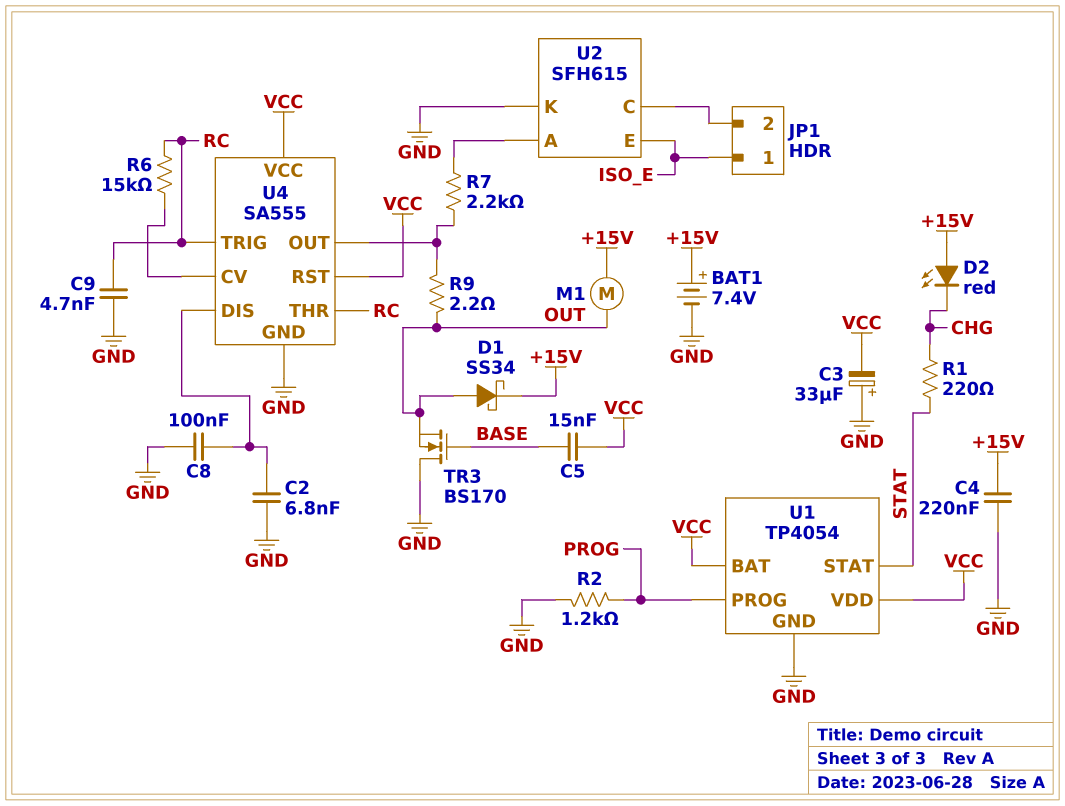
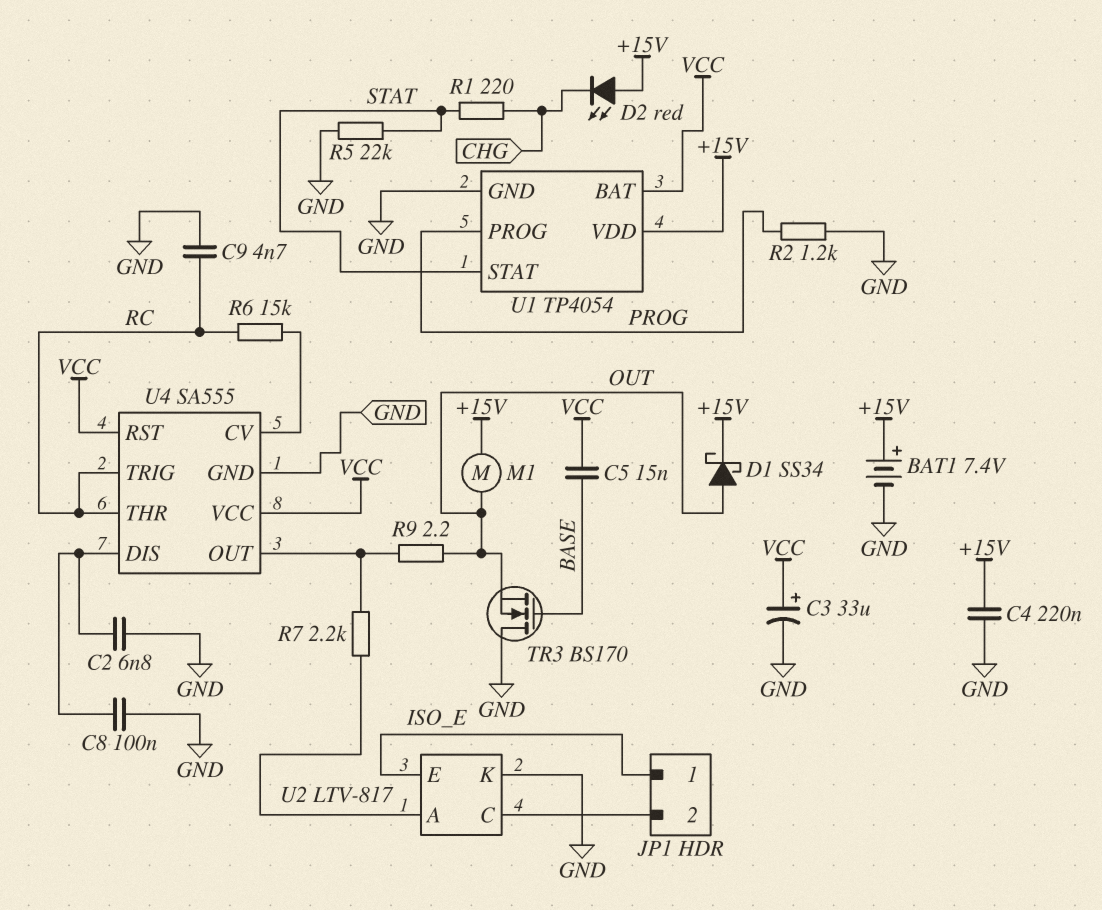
C3: 33uF (plus GND, minus VCC) -> 33uF (plus VCC, minus GND)
R5: none -> 22k (GND, STAT)
U1 pin VDD: VCC -> +15V
U2: SFH615 -> LTV-817

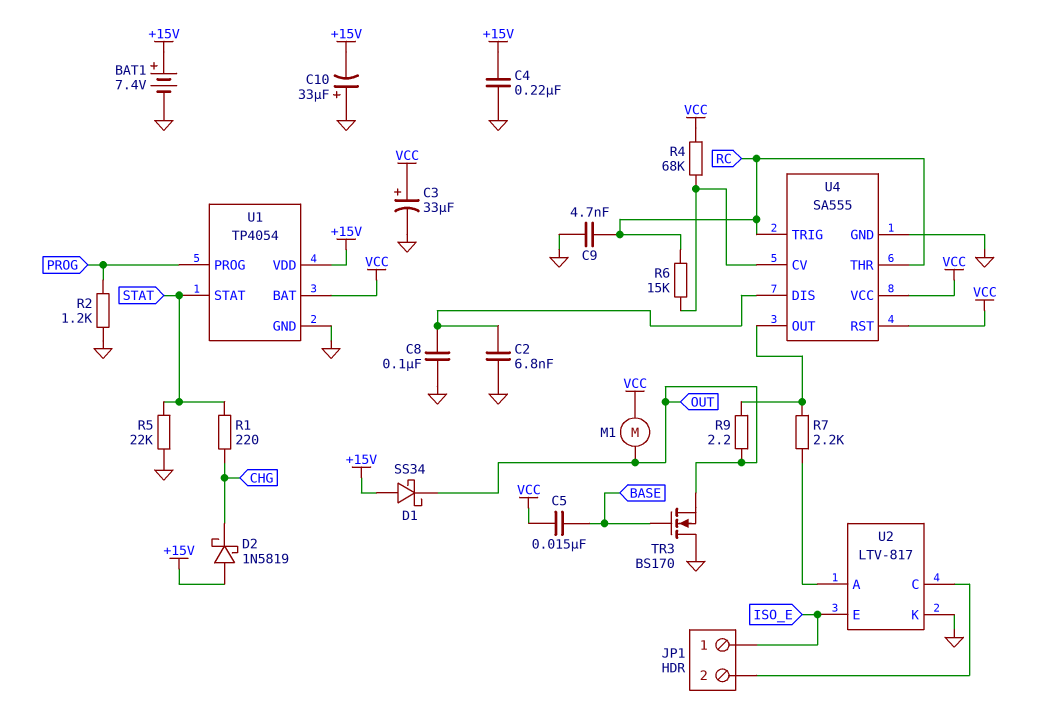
C10: none -> 33uF (plus GND, minus +15V)
D1: schottky SS34 (A OUT, K +15V) -> schottky SS34 (A +15V, K OUT)
D2: LED red (A +15V, K CHG) -> schottky 1N5819 (A +15V, K CHG)
M1: motor (+15V, OUT) -> motor (OUT, VCC)
R4: none -> 68k (U4/CV, VCC)

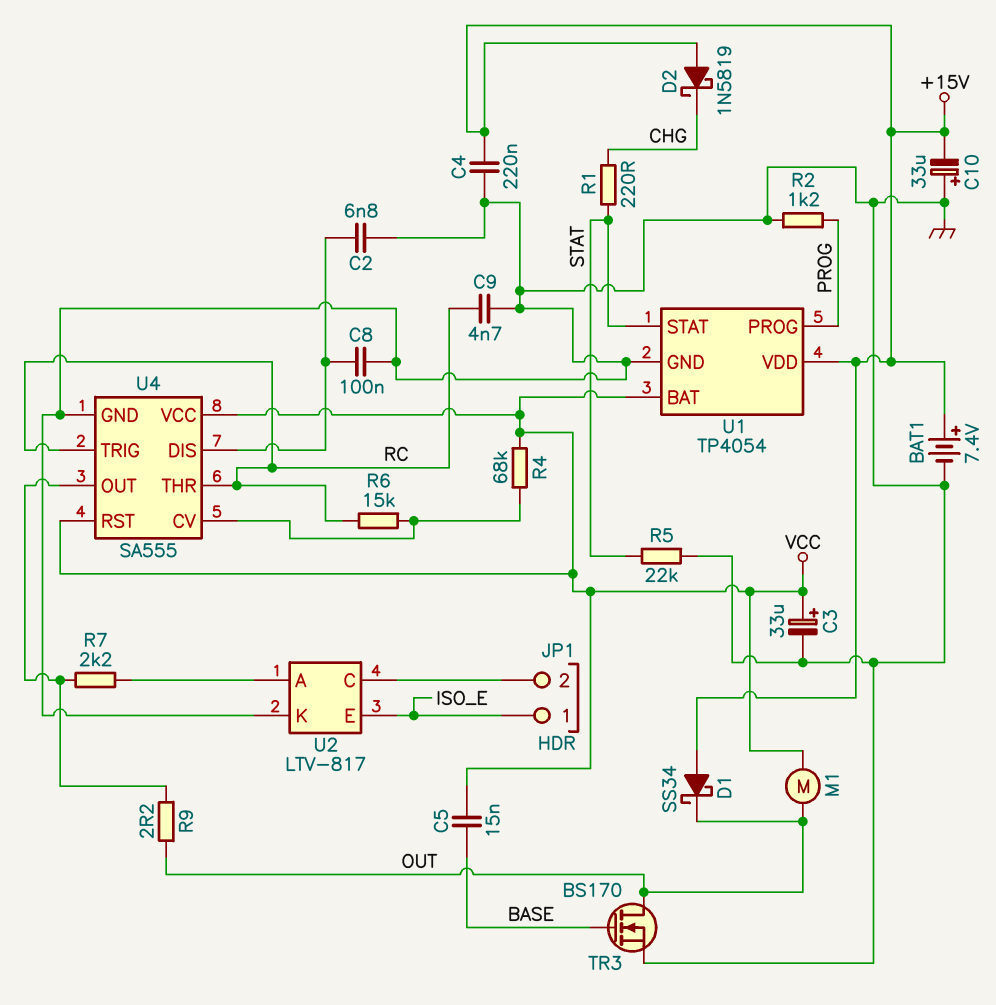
TR3: NMOS BS170 (G BASE, D GND, S OUT) -> NMOS BS170 (G BASE, D OUT, S GND)

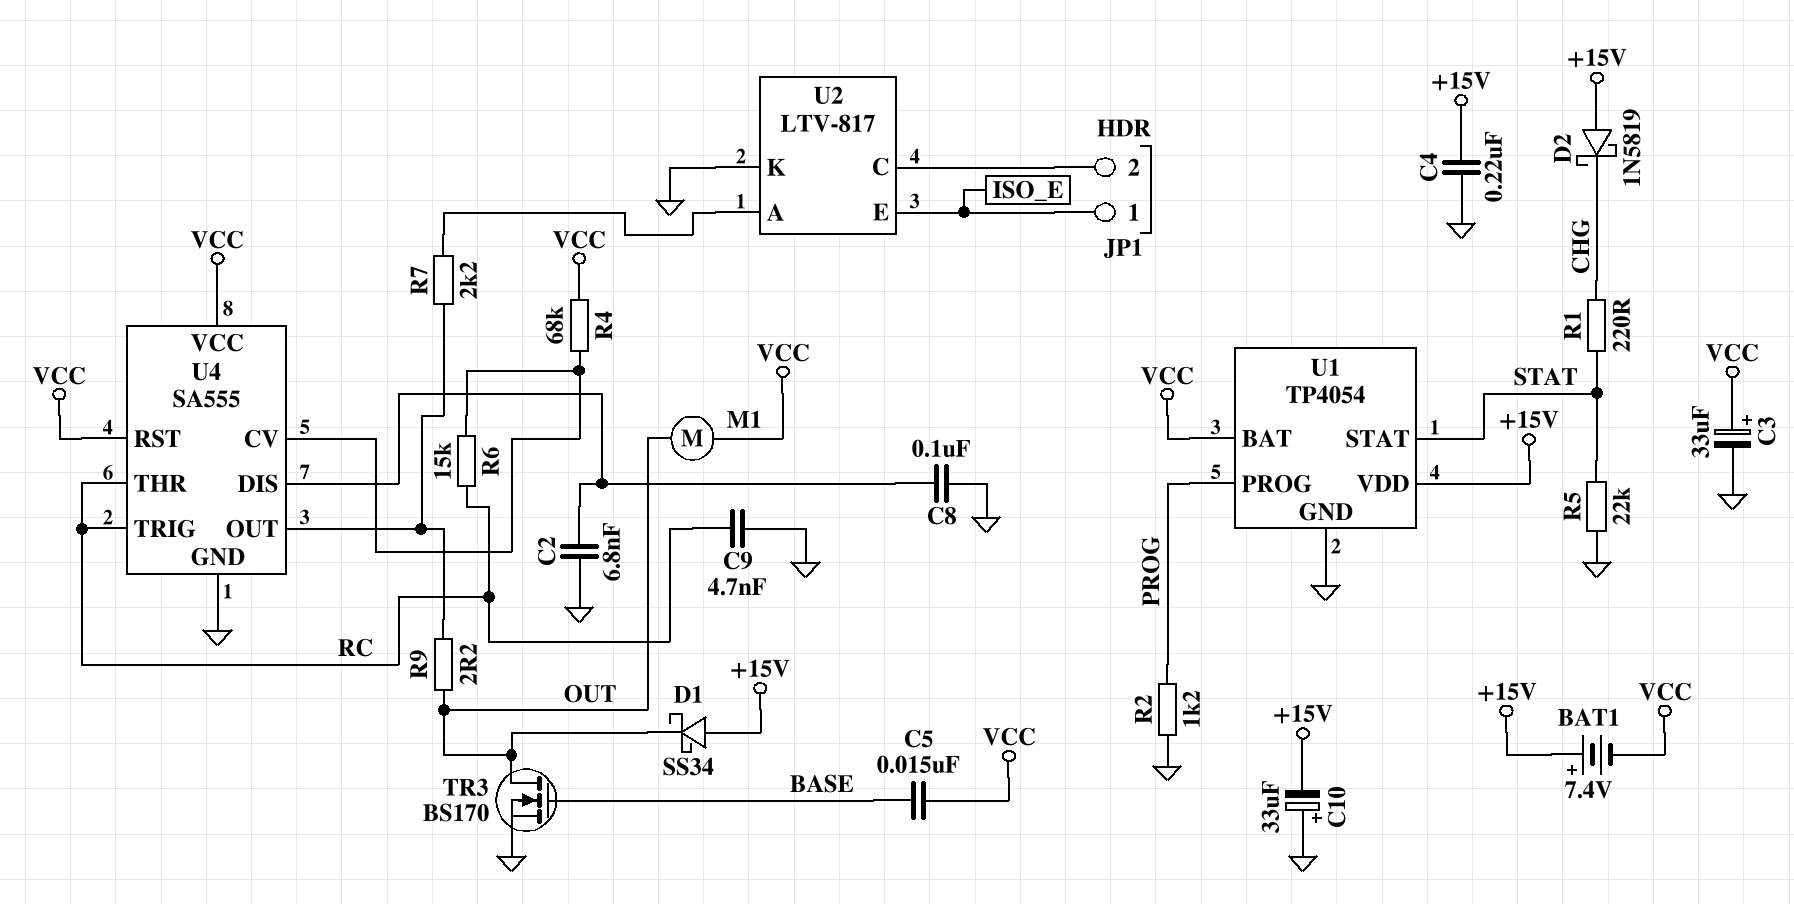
BAT1: 7.4V (plus +15V, minus GND) -> 7.4V (plus +15V, minus VCC)

